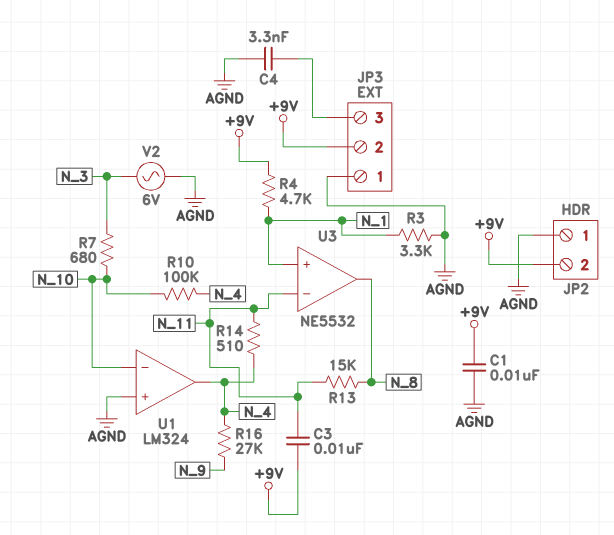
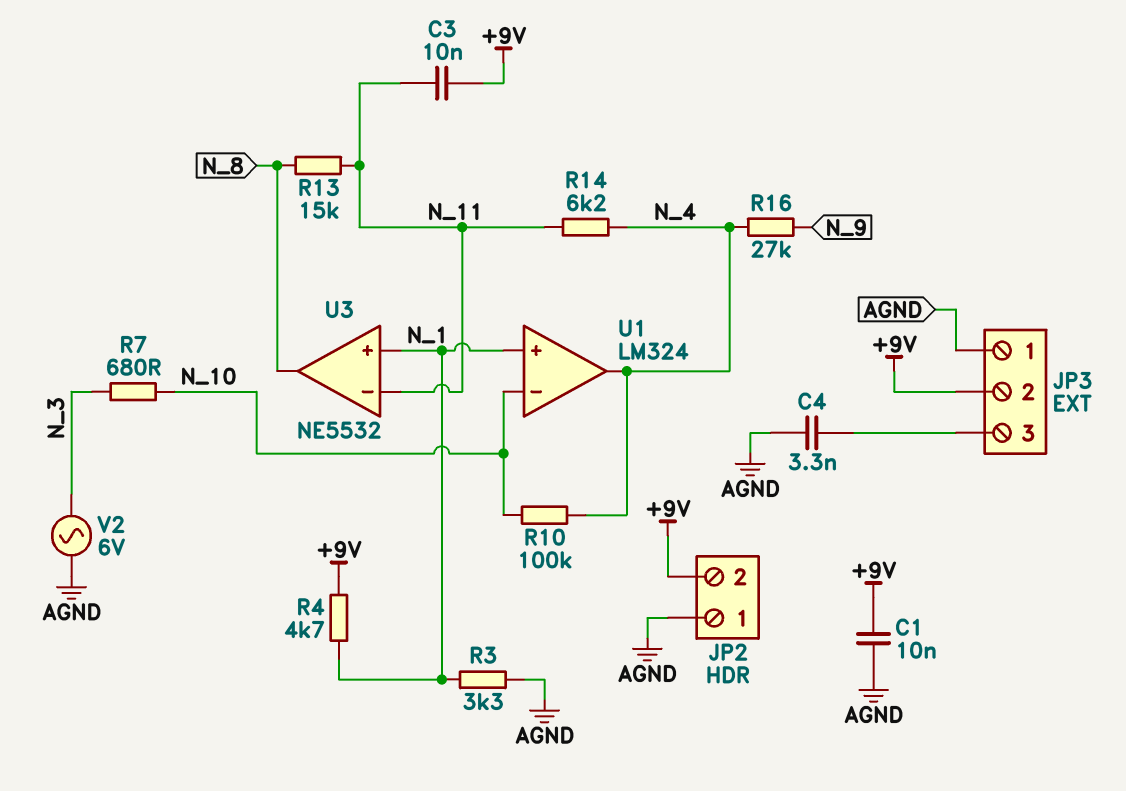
R14: 510 (N_4, N_11) -> 6.2k (N_4, N_11)
U1 pin in+: AGND -> N_1

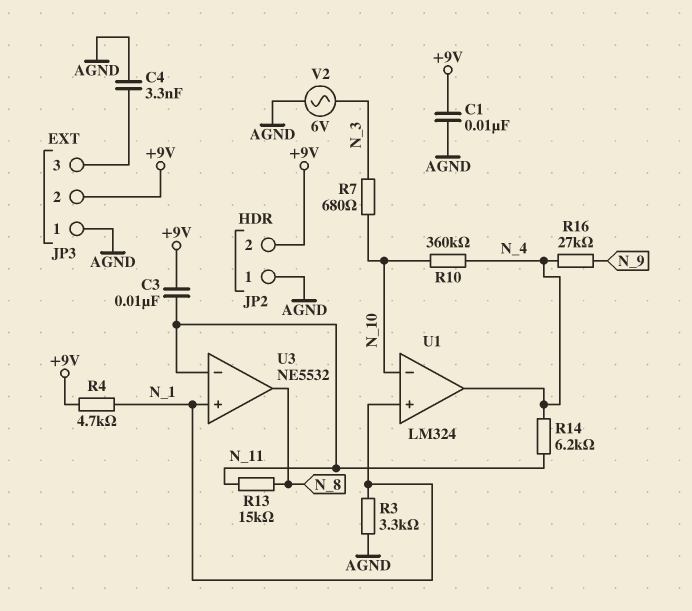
R10: 100k (N_4, N_10) -> 360k (N_4, N_10)

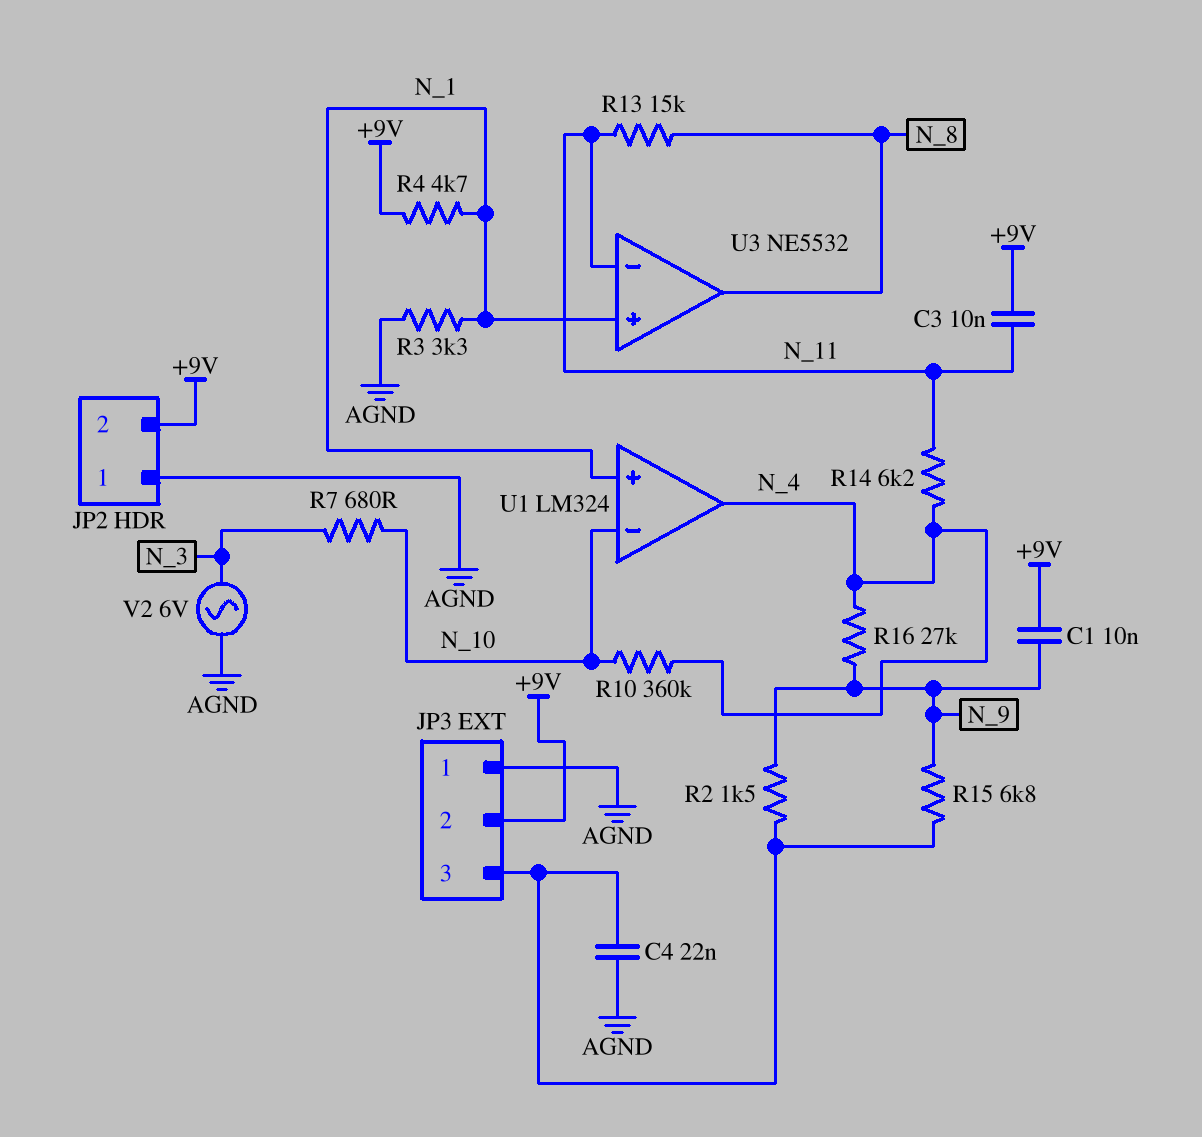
C1: 10nF (+9V, AGND) -> 10nF (+9V, N_9)
C4: 3.3nF (AGND, JP3/3) -> 22nF (AGND, JP3/3)
R2: none -> 1.5k (JP3/3, N_9)
R15: none -> 6.8k (JP3/3, N_9)

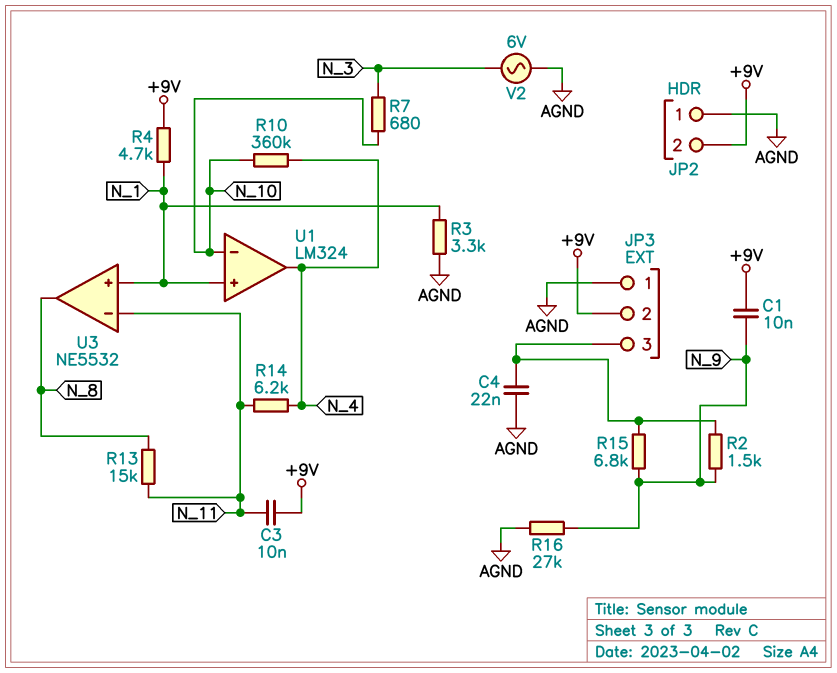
R16: 27k (N_4, N_9) -> 27k (AGND, N_9)

